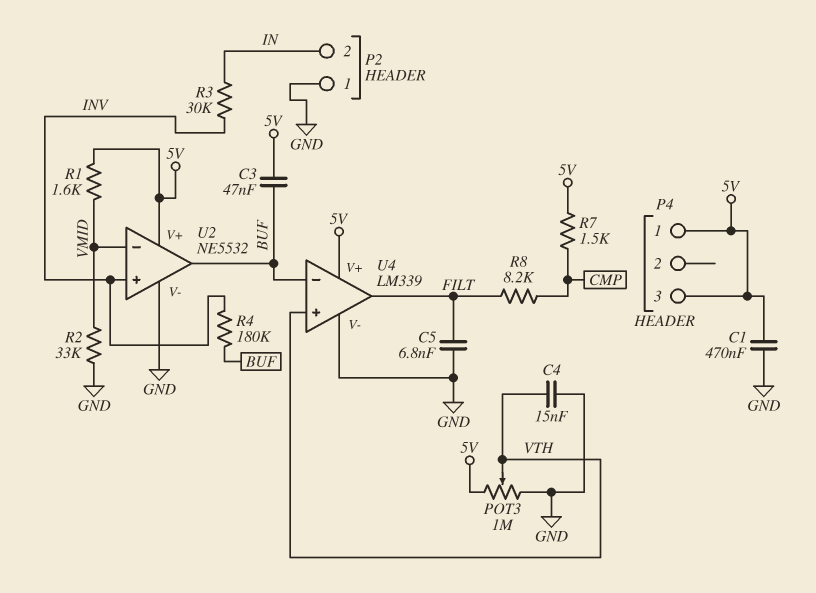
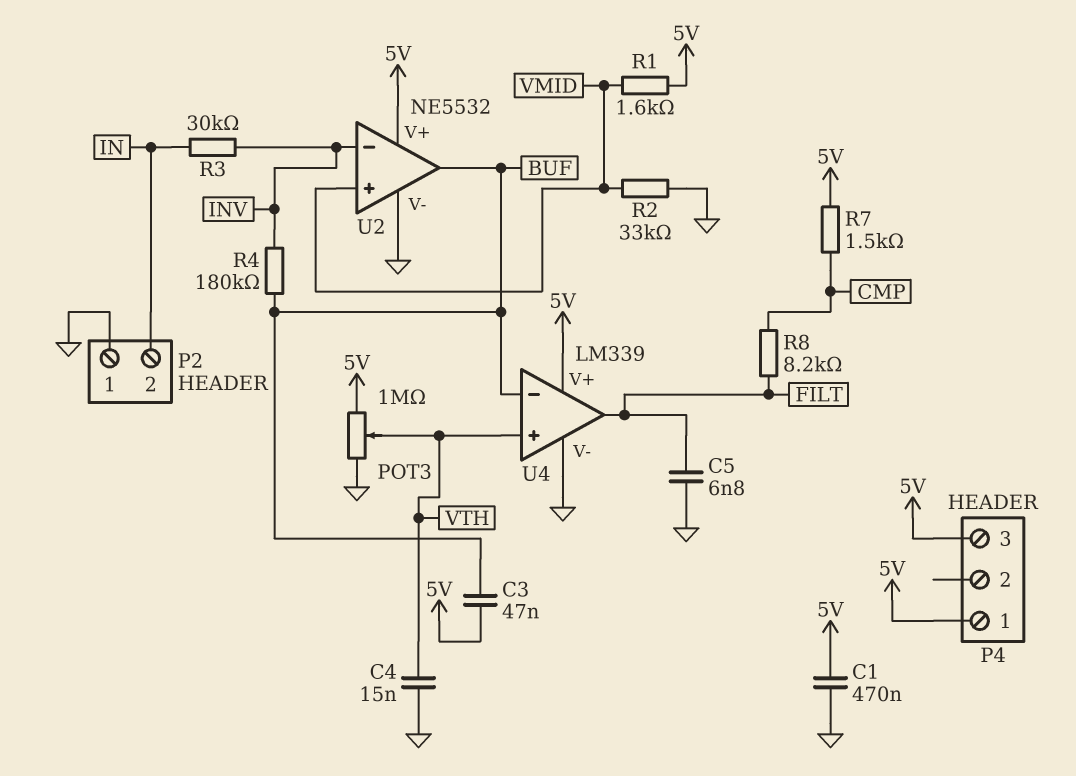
U2 pin in+: INV -> VMID
U2 pin in-: VMID -> INV

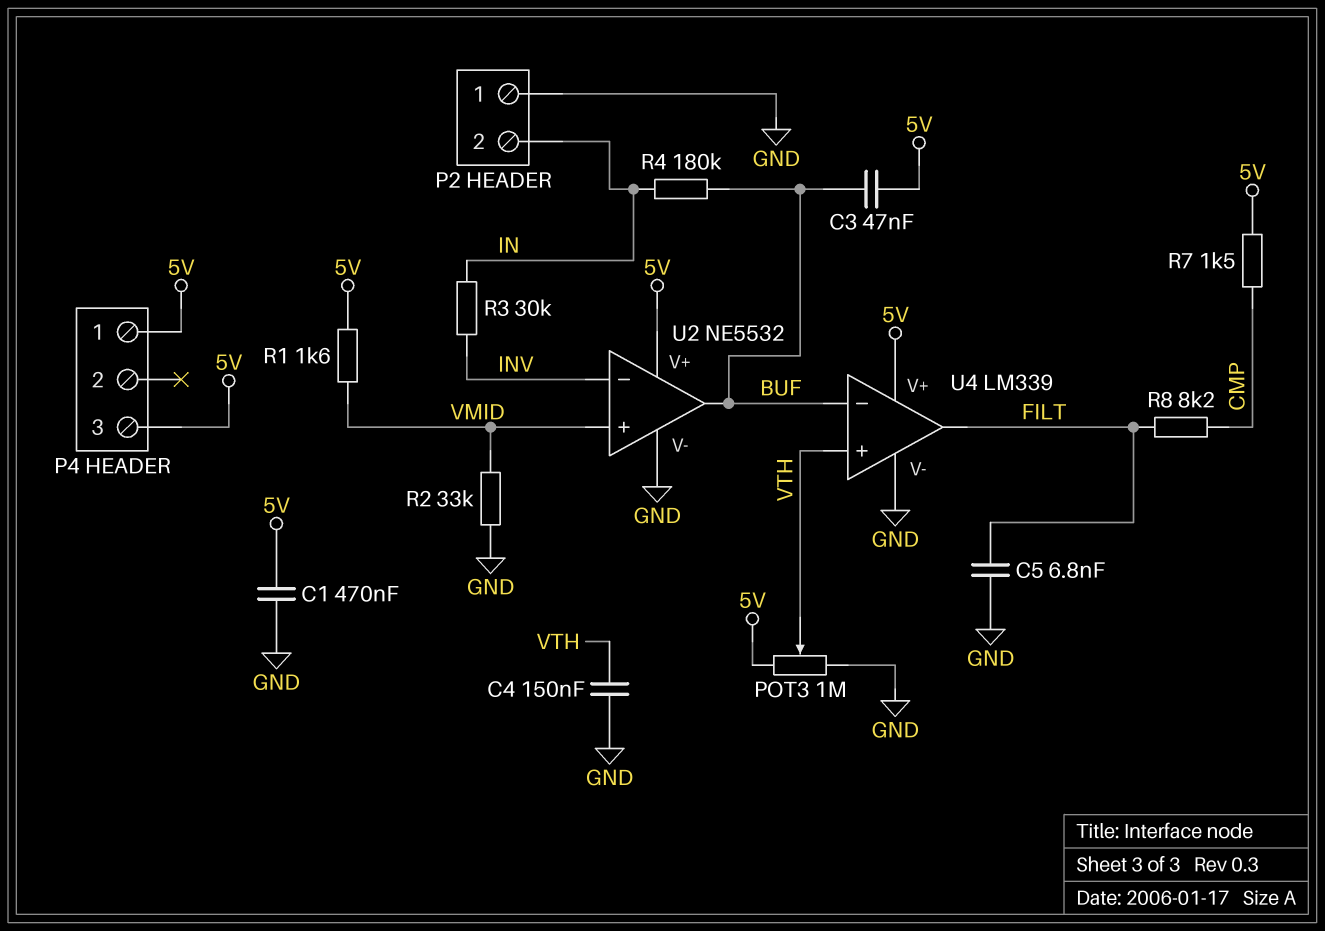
C4: 15nF (GND, VTH) -> 150nF (GND, VTH)
R4: 180k (BUF, INV) -> 180k (BUF, IN)

